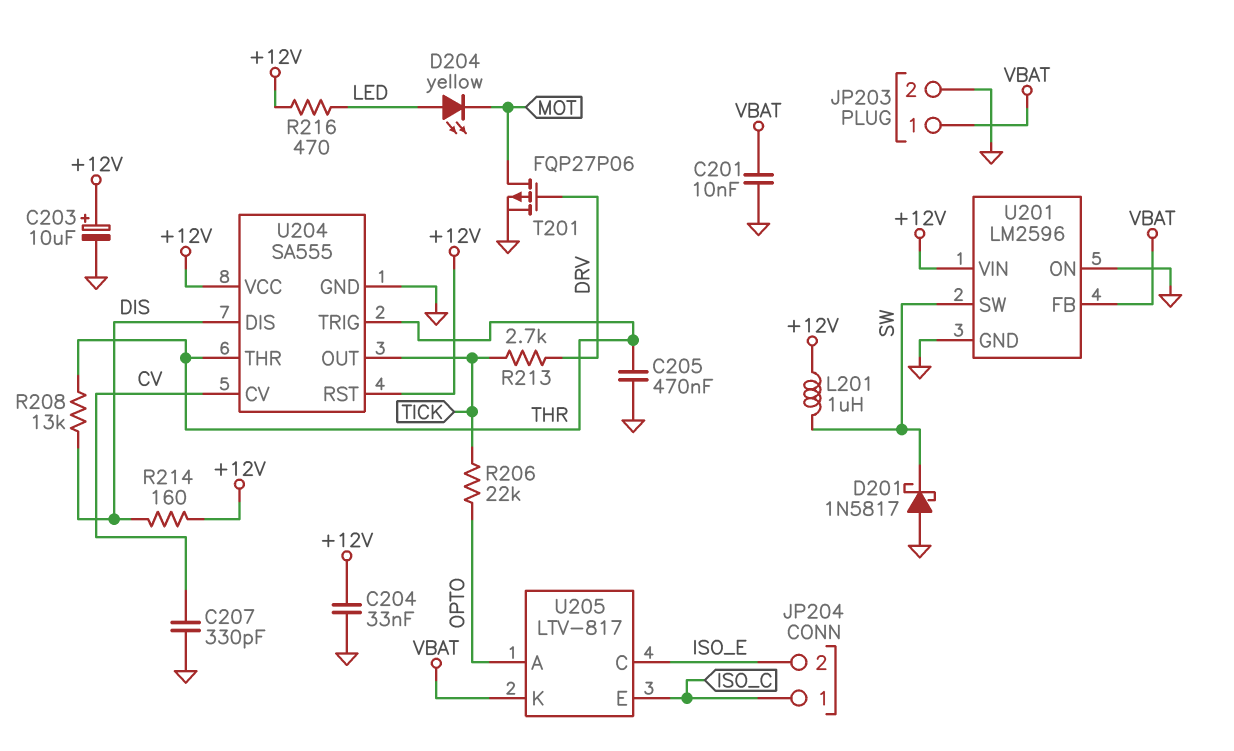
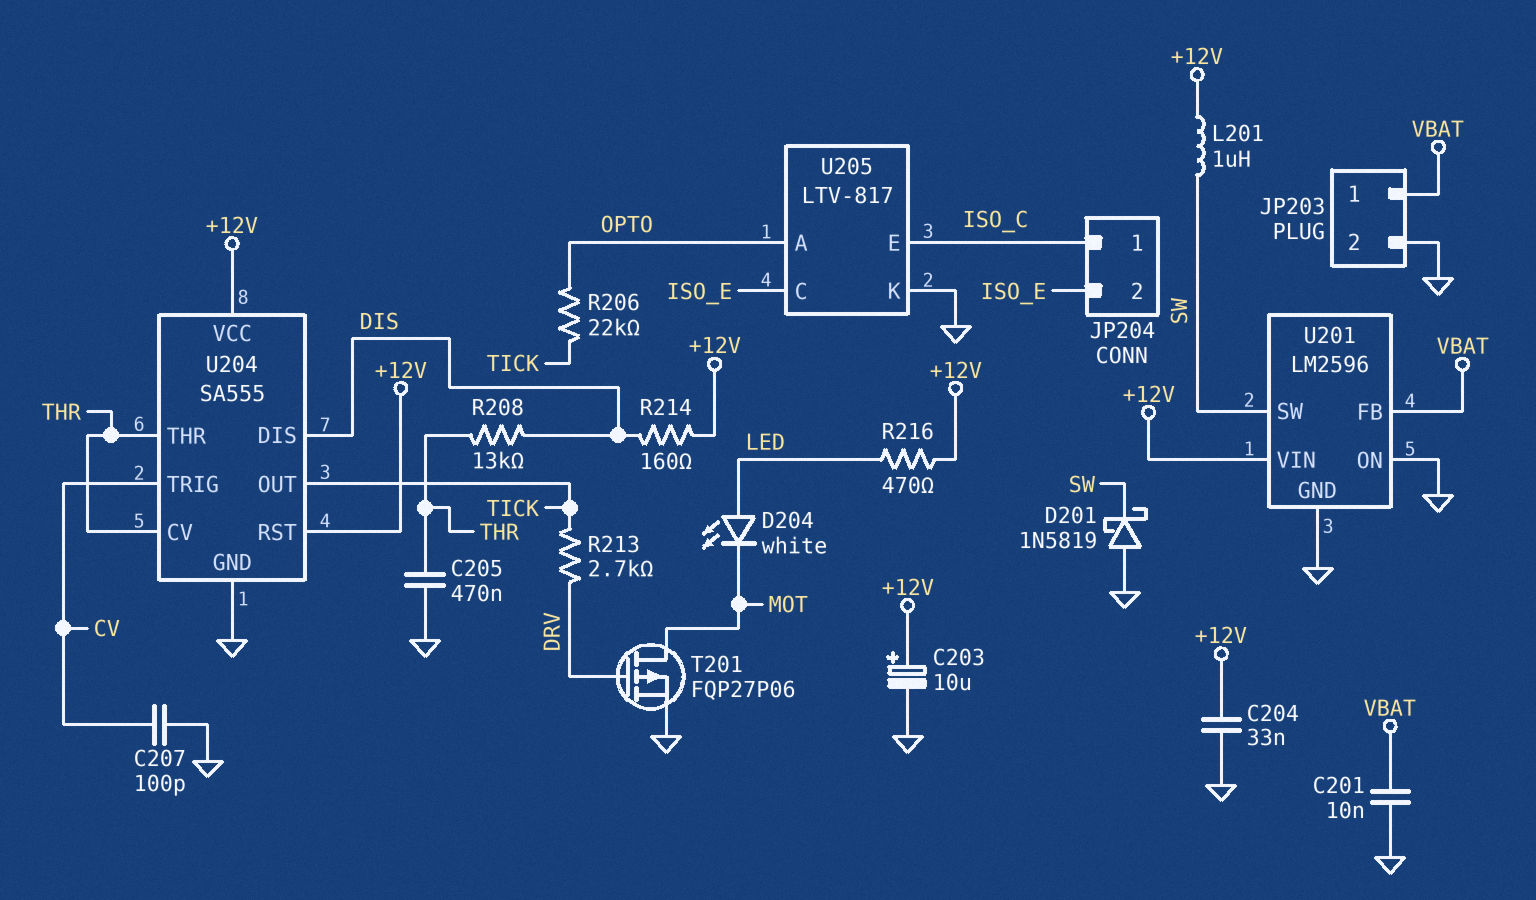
C207: 330pF (CV, GND) -> 100pF (CV, GND)
D201: schottky 1N5817 (A GND, K SW) -> schottky 1N5819 (A GND, K SW)
D204: LED yellow (A LED, K MOT) -> LED white (A LED, K MOT)
U204 pin CV: CV -> THR
U204 pin TRIG: THR -> CV
U205 pin K: VBAT -> GND

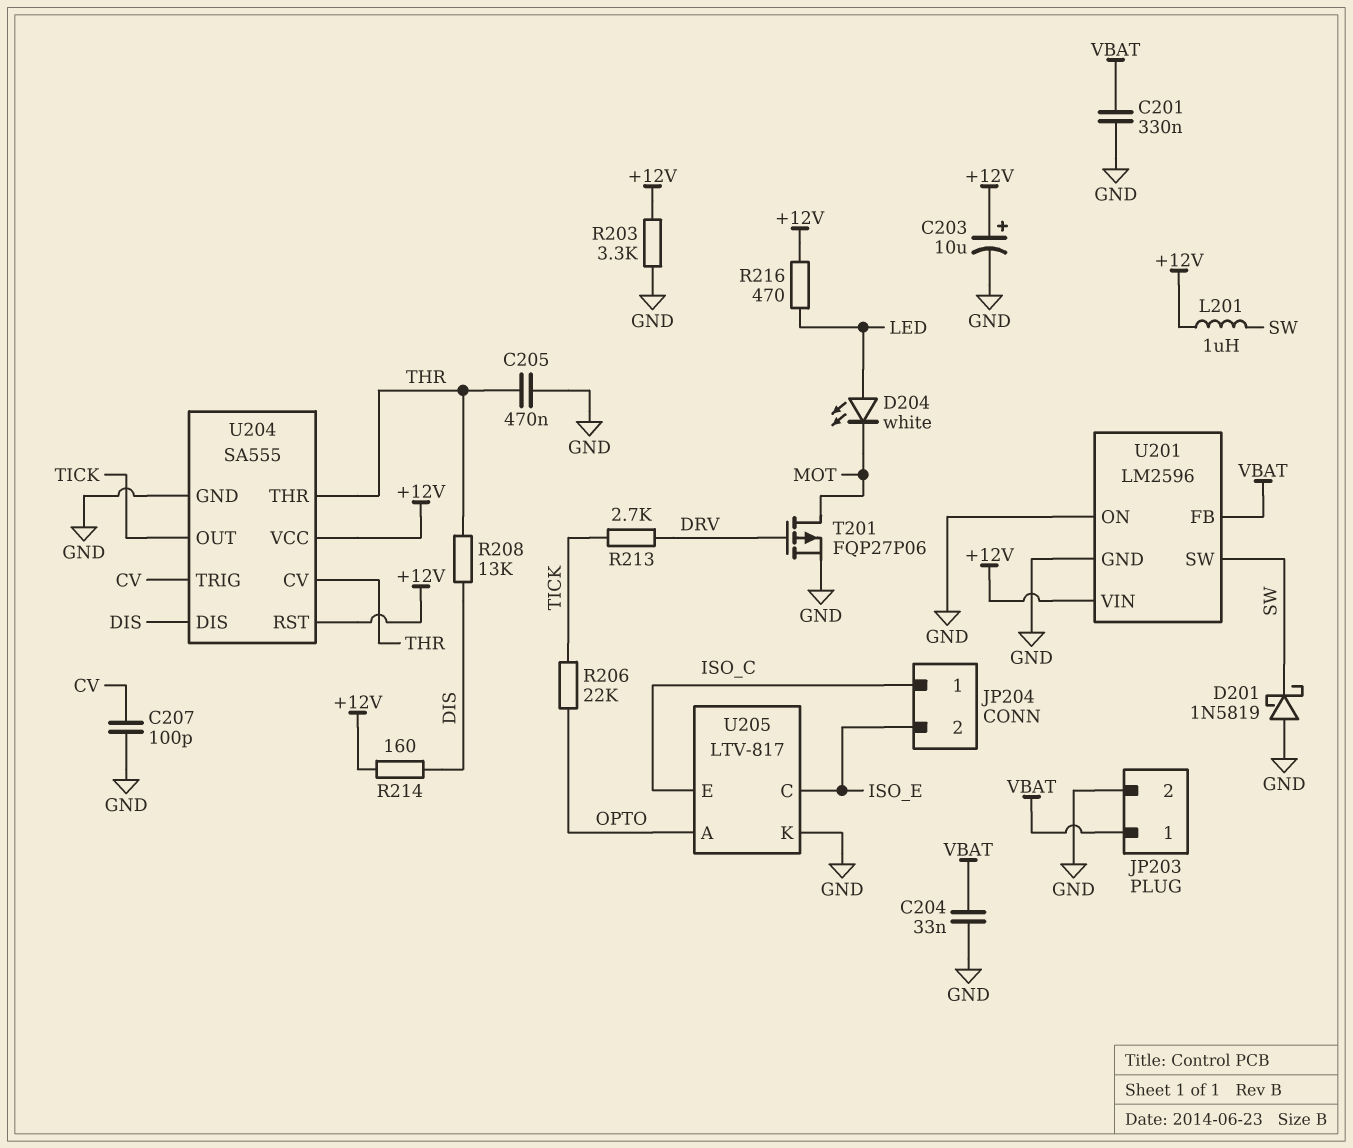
C201: 10nF (GND, VBAT) -> 330nF (GND, VBAT)
C204: 33nF (+12V, GND) -> 33nF (GND, VBAT)
R203: none -> 3.3k (+12V, GND)

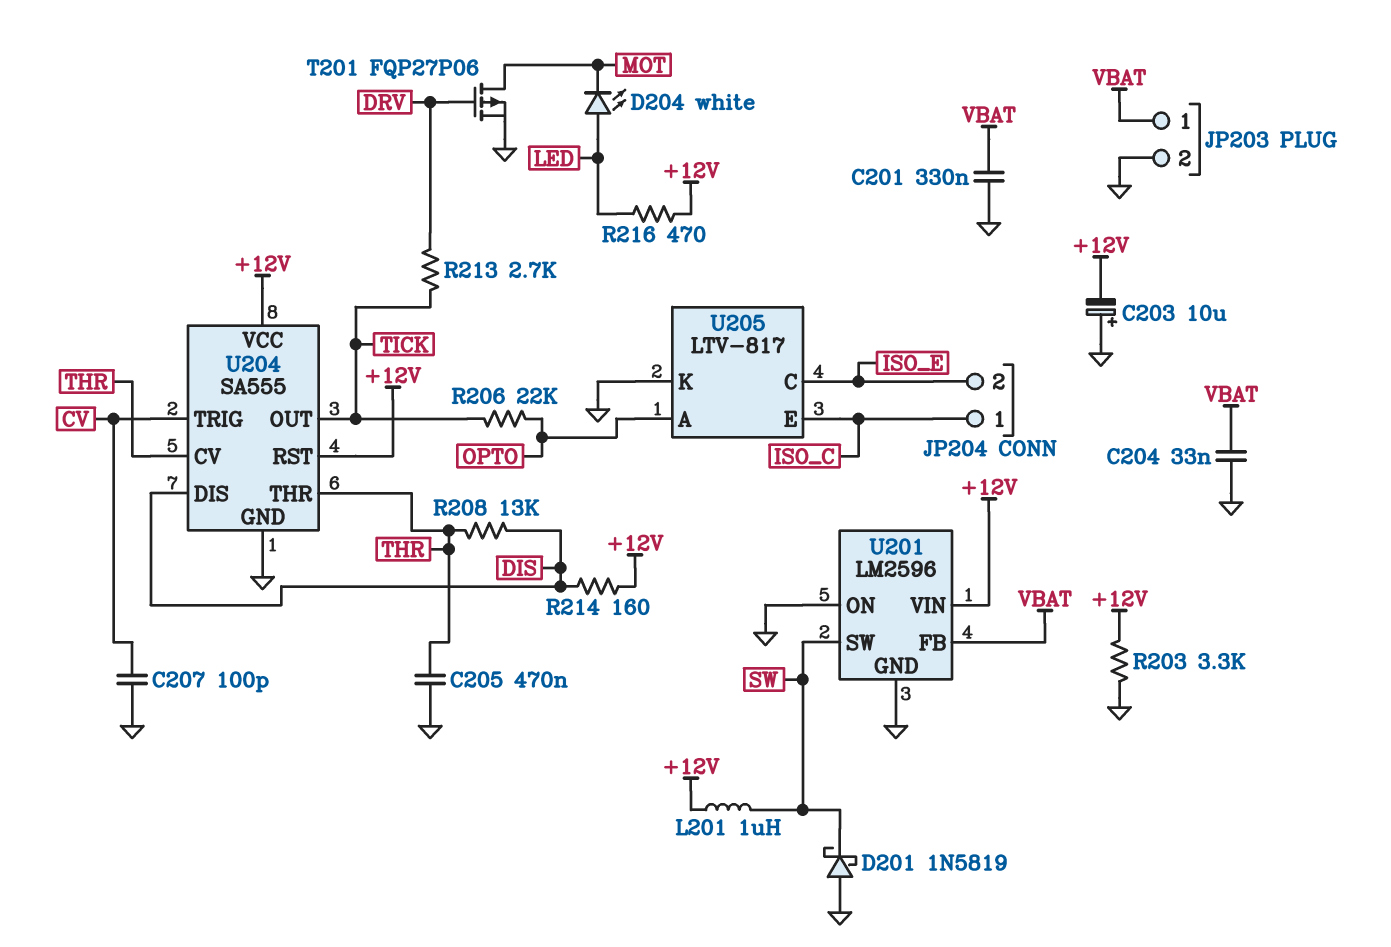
C203: 10uF (plus +12V, minus GND) -> 10uF (plus GND, minus +12V)

